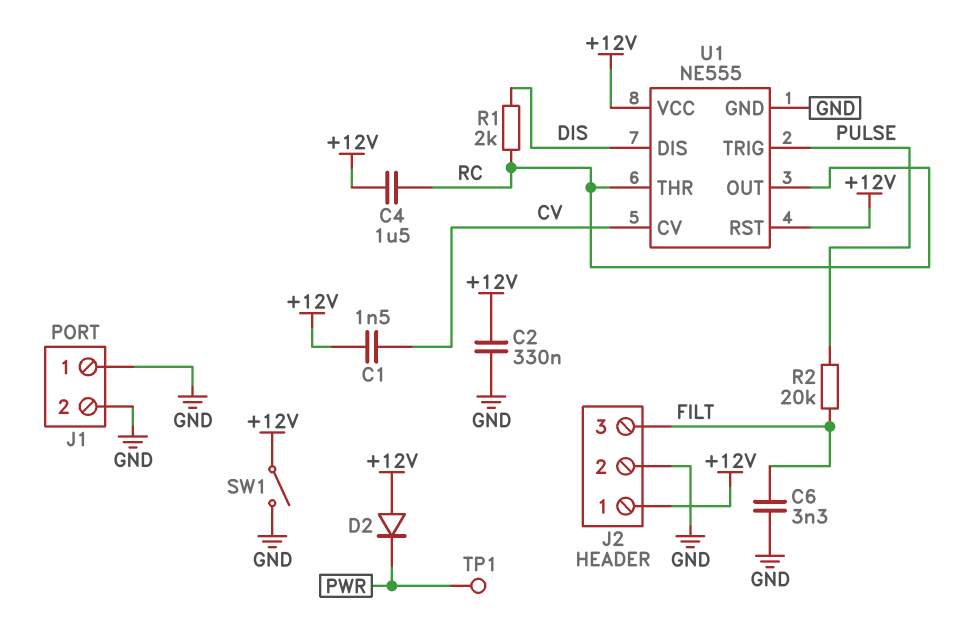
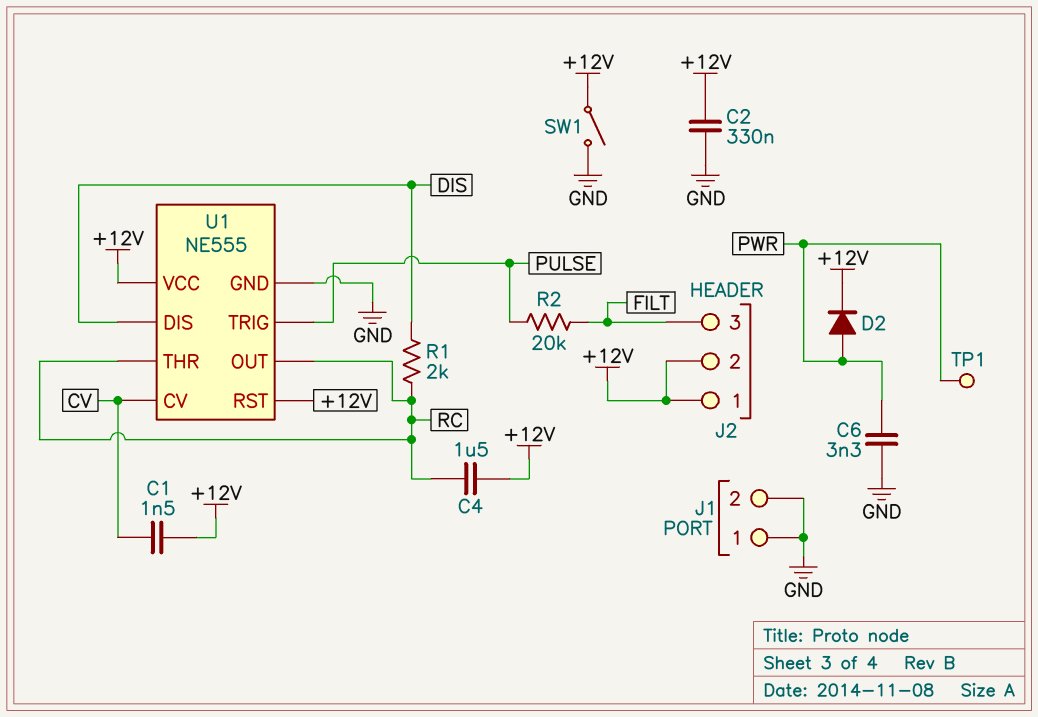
C6: 3.3nF (FILT, GND) -> 3.3nF (GND, PWR)
D2: diode (A +12V, K PWR) -> diode (A PWR, K +12V)
J2 pin 2: GND -> +12V

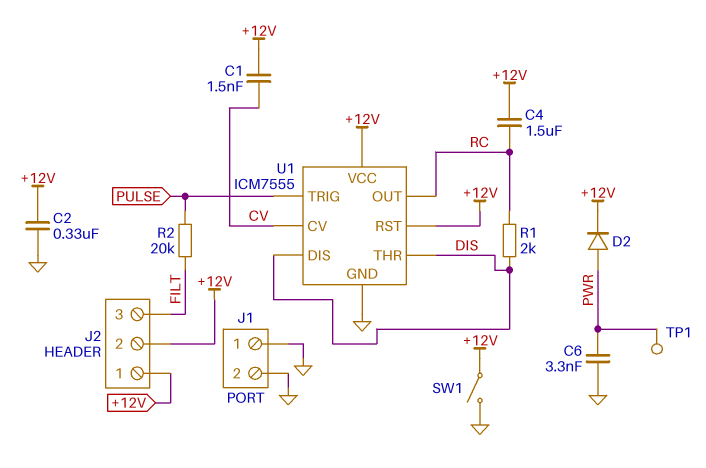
U1: NE555 -> ICM7555
U1 pin THR: RC -> DIS

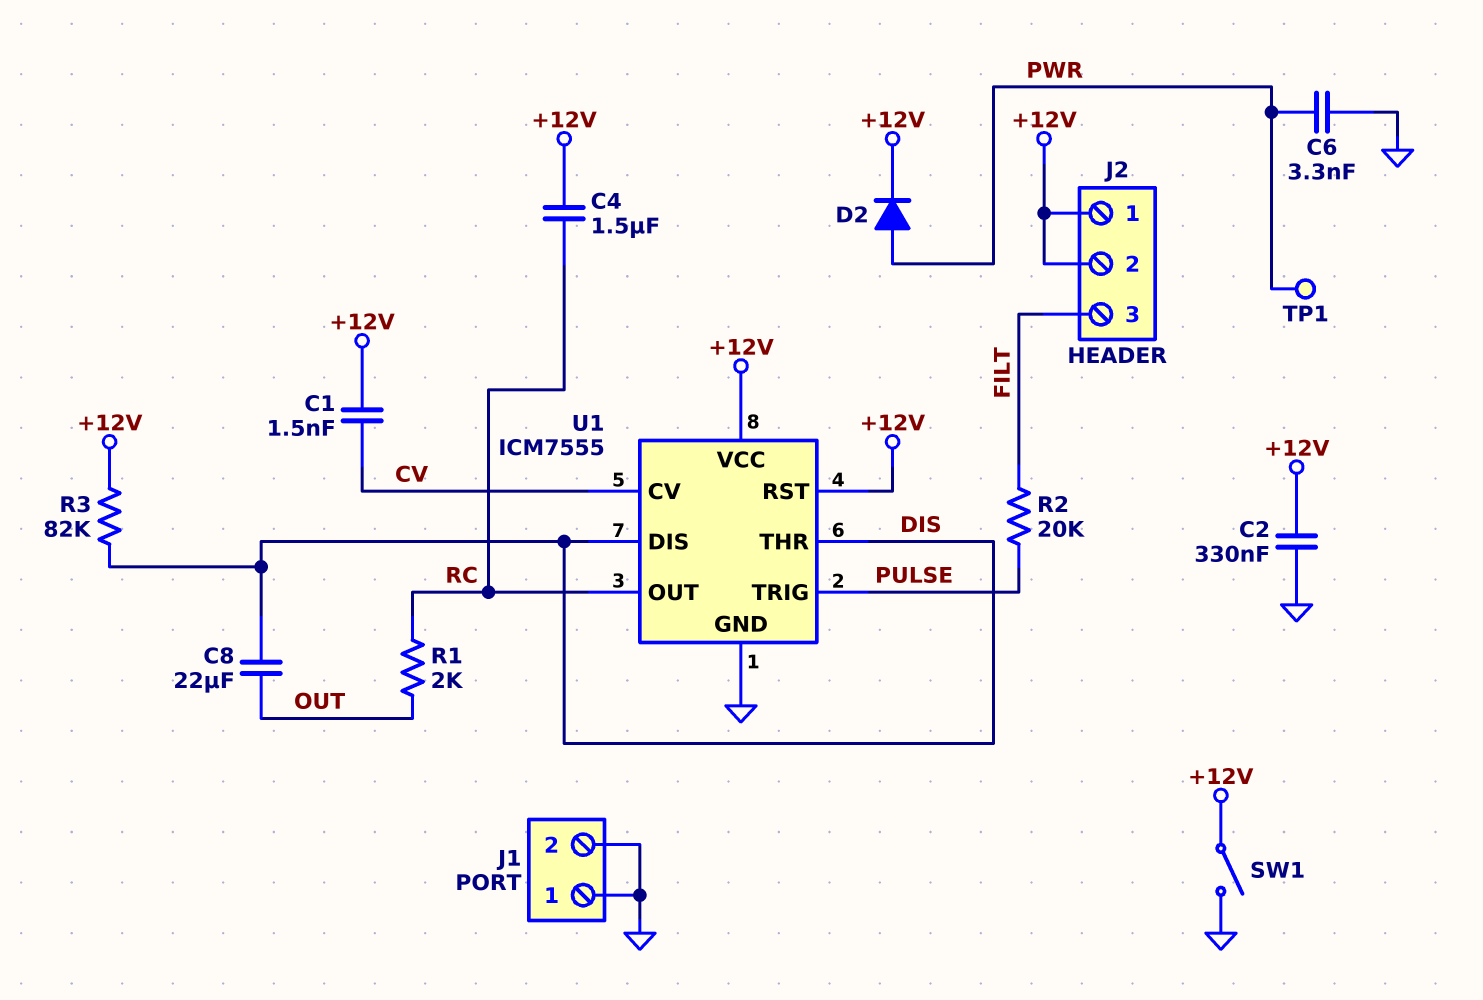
C8: none -> 22uF (DIS, OUT)
R1: 2k (DIS, RC) -> 2k (OUT, RC)
R3: none -> 82k (+12V, DIS)

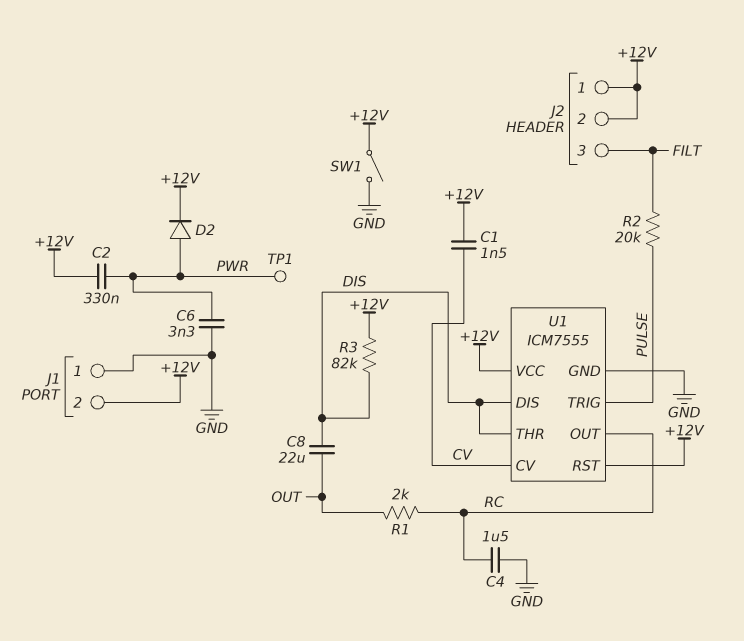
C2: 330nF (+12V, GND) -> 330nF (+12V, PWR)
C4: 1.5uF (+12V, RC) -> 1.5uF (GND, RC)
J1 pin 2: GND -> +12V

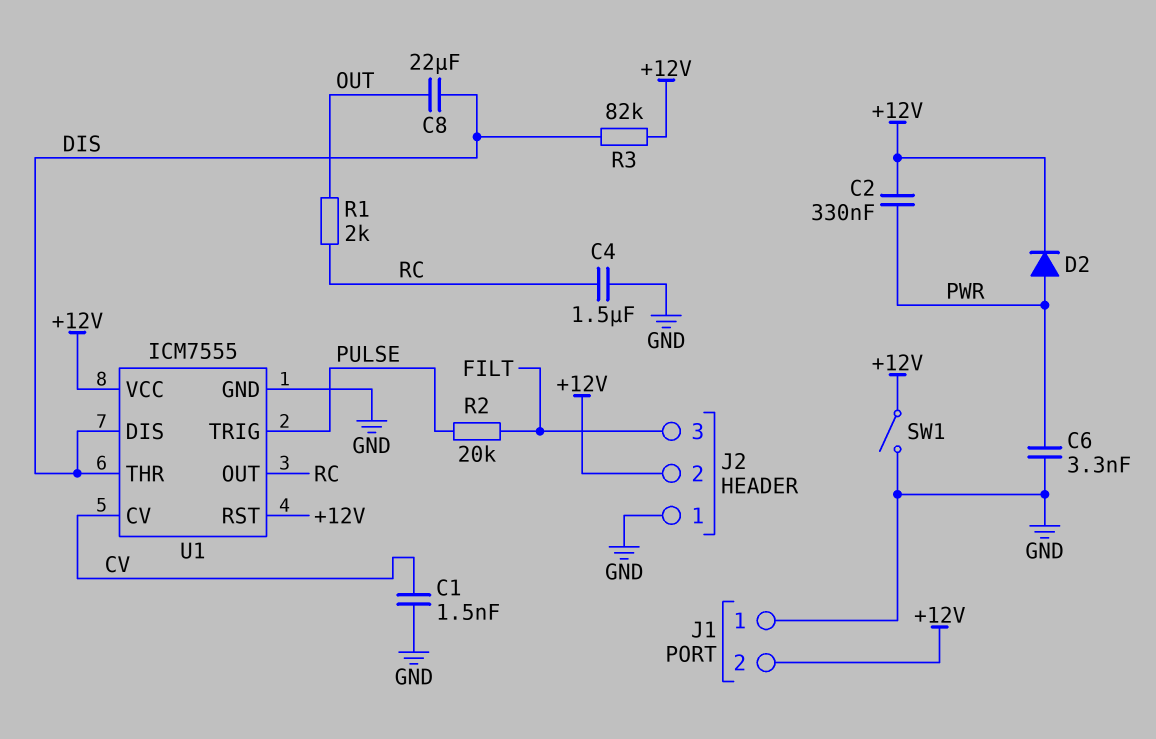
C1: 1.5nF (+12V, CV) -> 1.5nF (CV, GND)
J2 pin 1: +12V -> GND
TP1: test point (PWR) -> none

